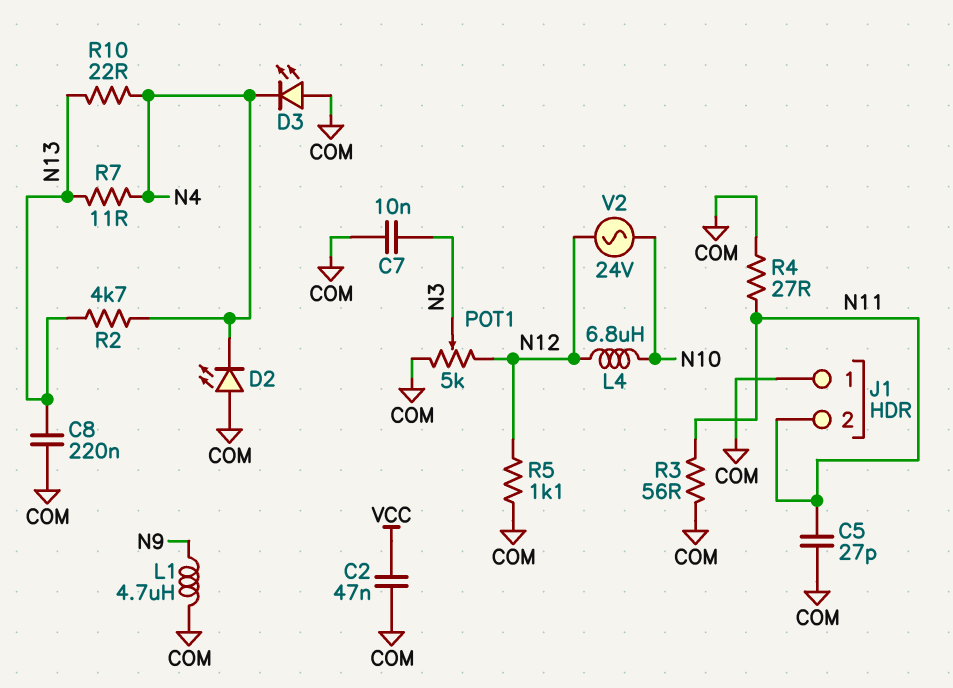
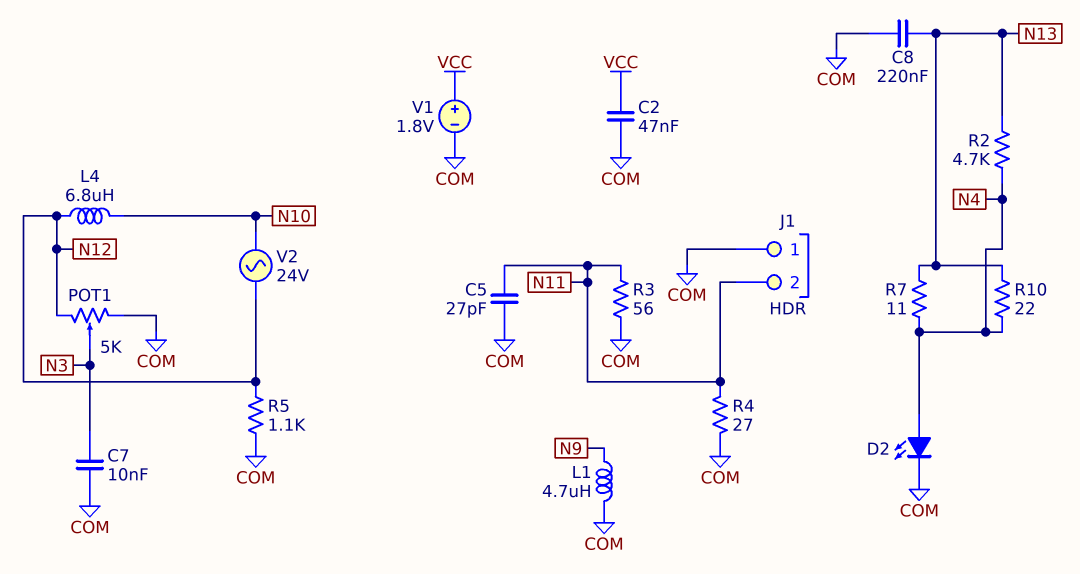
D2: LED (A COM, K N4) -> LED (A N4, K COM)
D3: LED (A COM, K N4) -> none
V1: none -> 1.8V (plus VCC, minus COM)

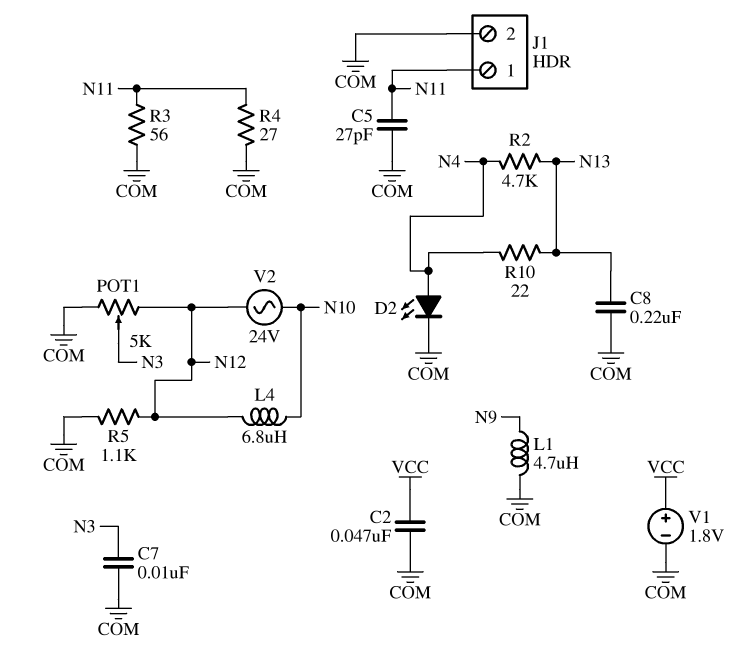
J1 pin 1: COM -> N11
J1 pin 2: N11 -> COM
R7: 11 (N4, N13) -> none

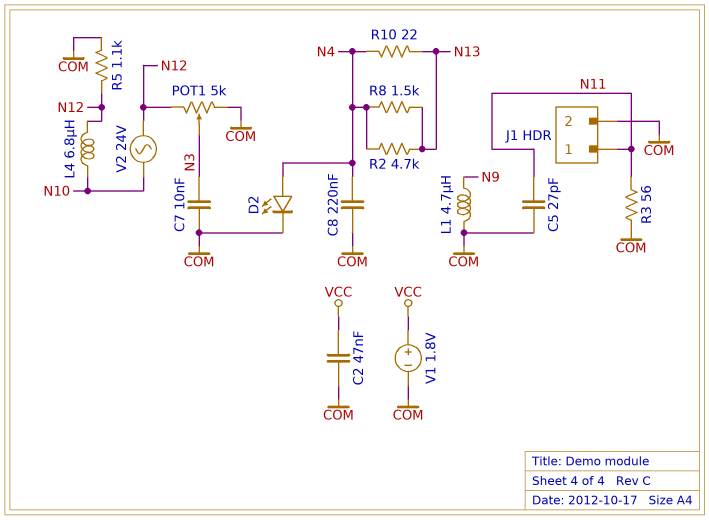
C8: 220nF (COM, N13) -> 220nF (COM, N4)
R4: 27 (COM, N11) -> none
R8: none -> 1.5k (N4, N13)

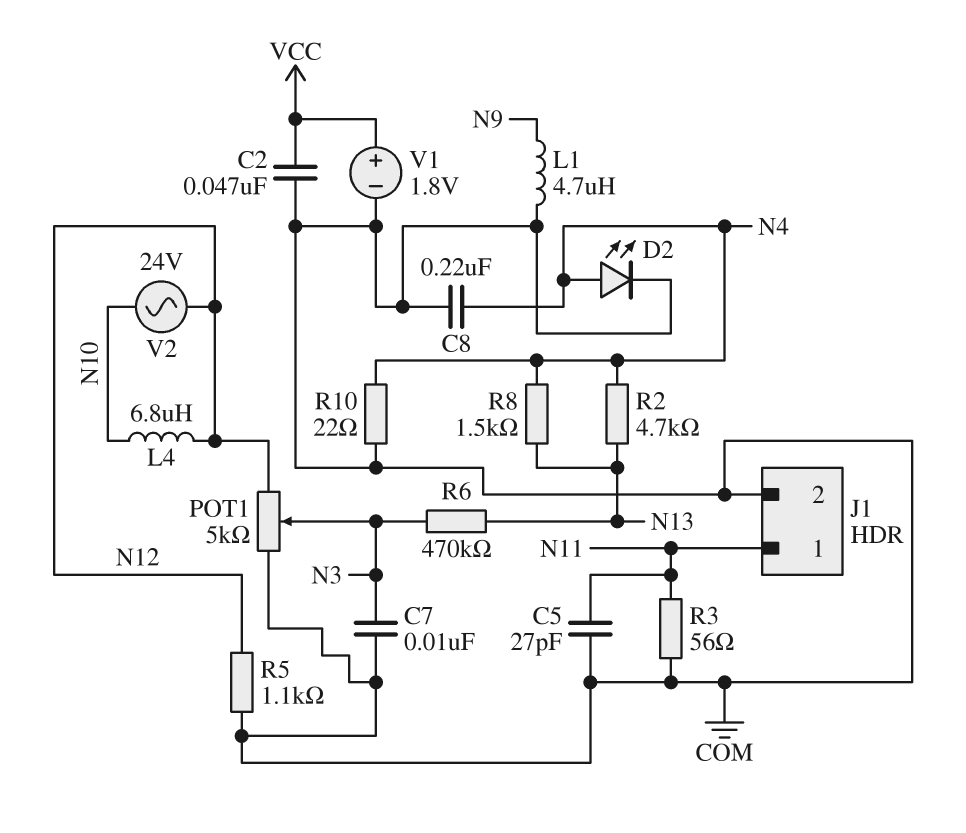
R6: none -> 470k (N3, N13)
R10: 22 (N4, N13) -> 22 (COM, N4)

